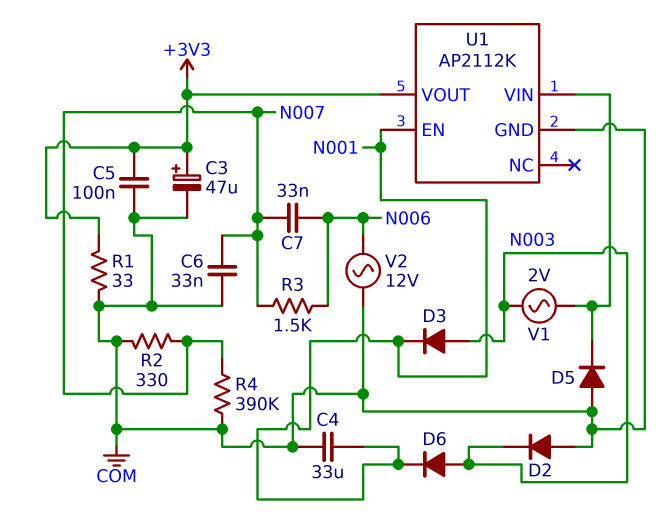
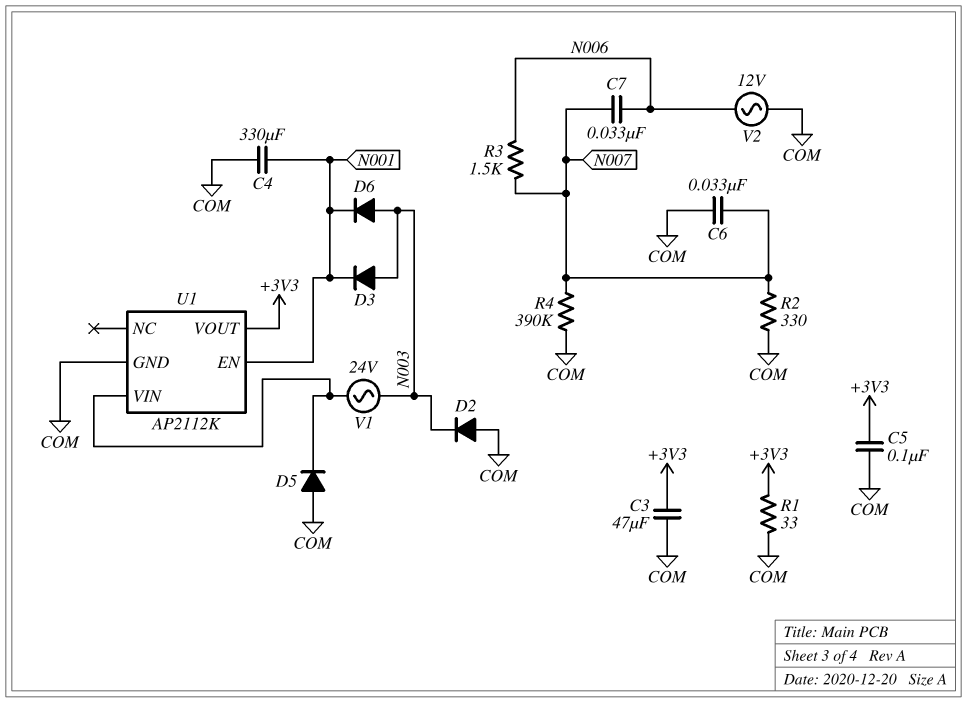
C3: 47uF (plus +3V3, minus COM) -> 47uF (+3V3, COM)
C4: 33uF (COM, N001) -> 330uF (COM, N001)
V1: AC 2V (N003, U1/VIN) -> AC 24V (N003, U1/VIN)

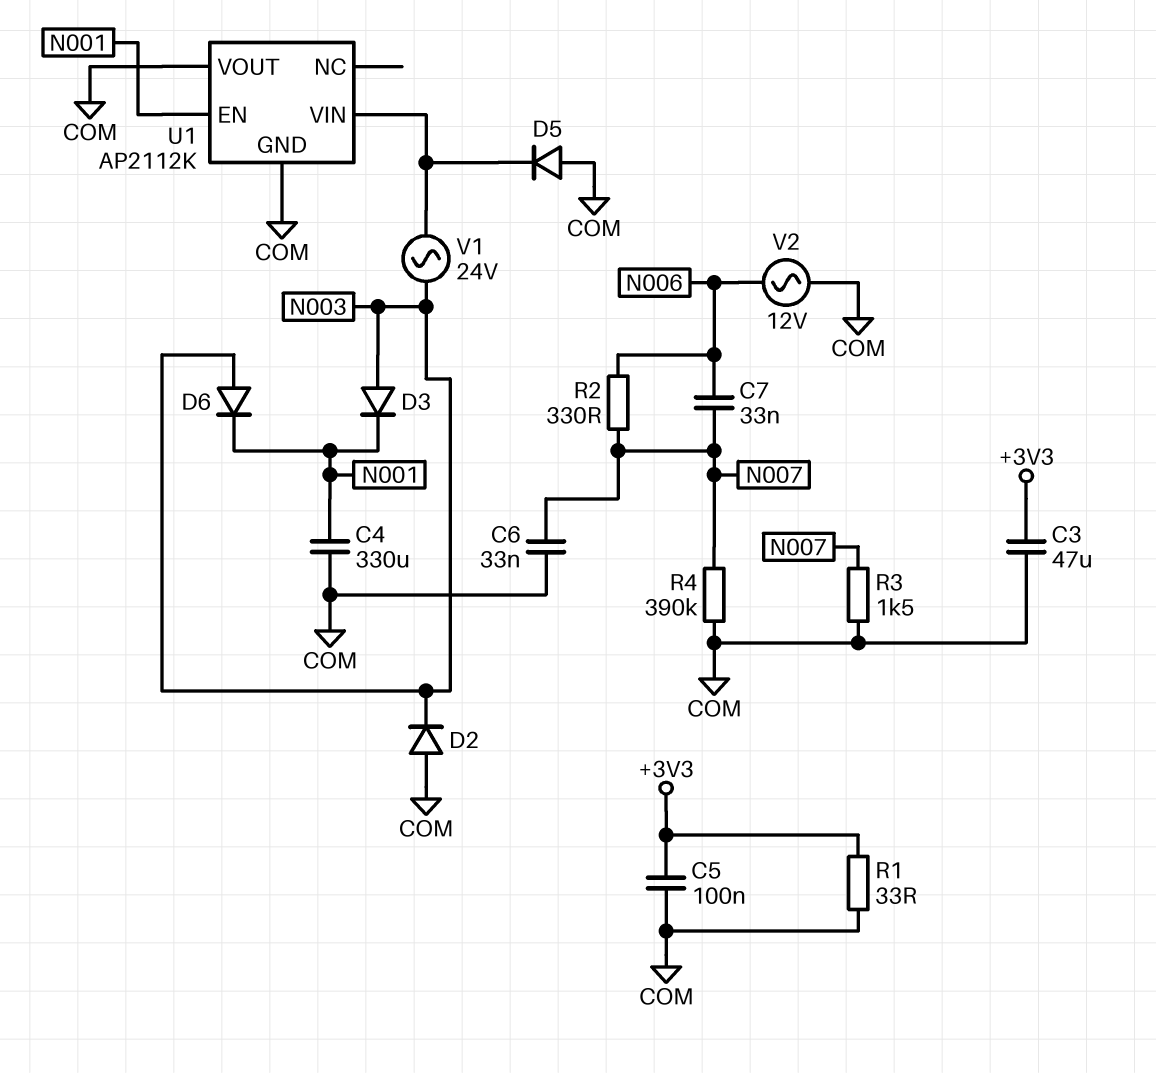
R2: 330 (COM, N007) -> 330 (N006, N007)
R3: 1.5k (N006, N007) -> 1.5k (COM, N007)
U1 pin VOUT: +3V3 -> COM

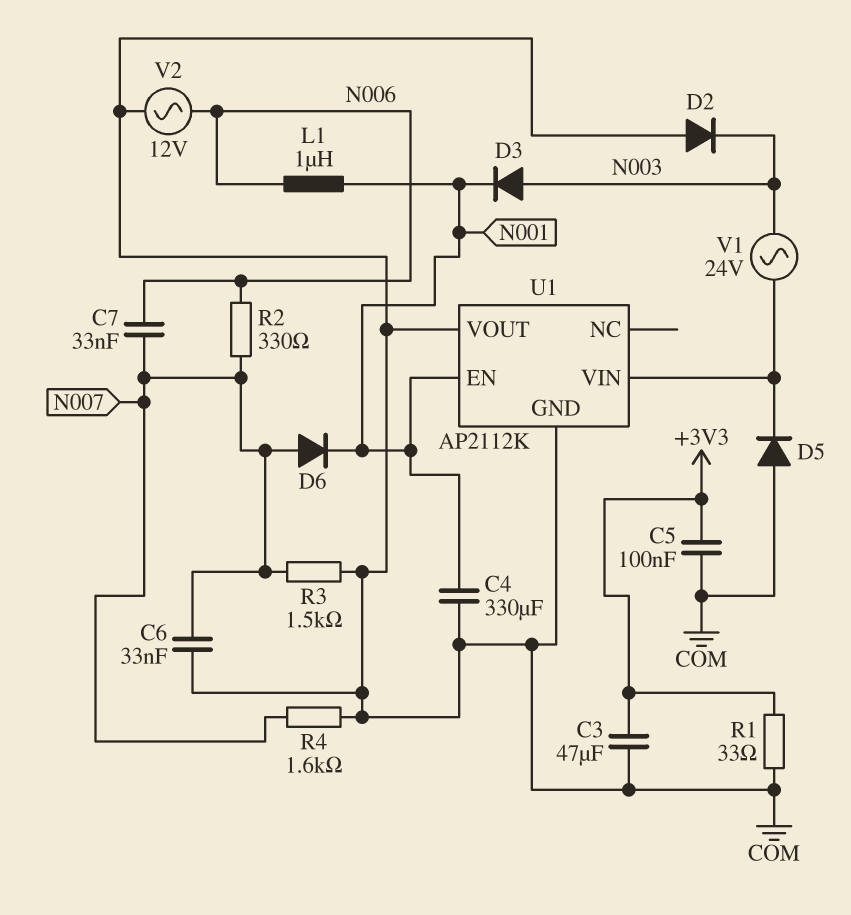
D6: diode (A N003, K N001) -> diode (A N007, K N001)
L1: none -> 1uH (N001, N006)
R4: 390k (COM, N007) -> 1.6k (COM, N007)

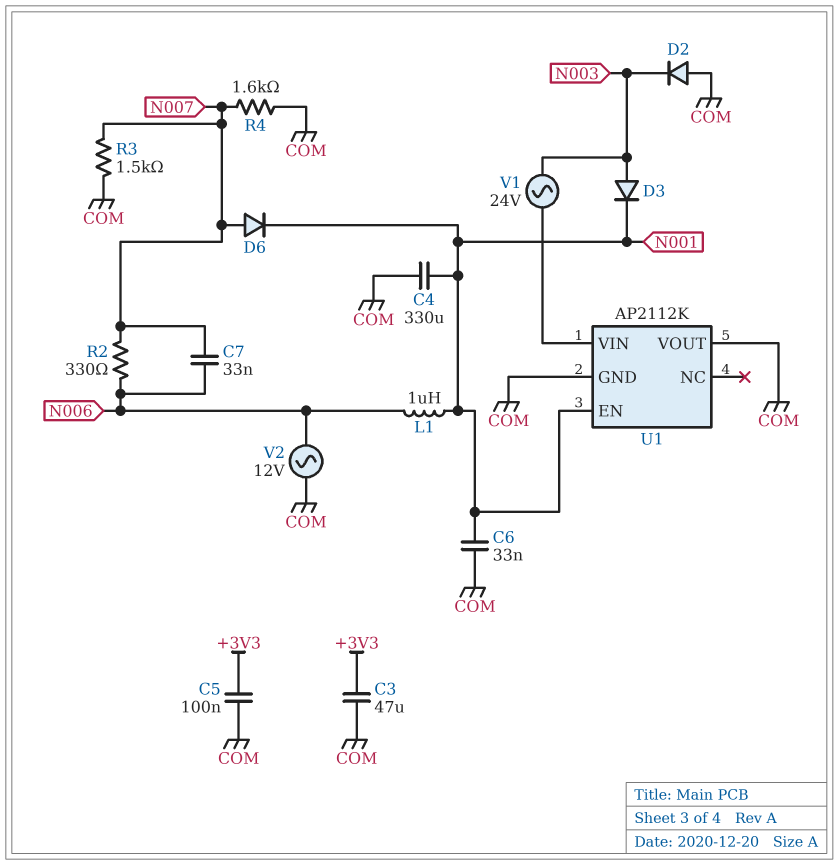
C6: 33nF (COM, N007) -> 33nF (COM, N001)
D5: diode (A COM, K U1/VIN) -> none
R1: 33 (+3V3, COM) -> none

